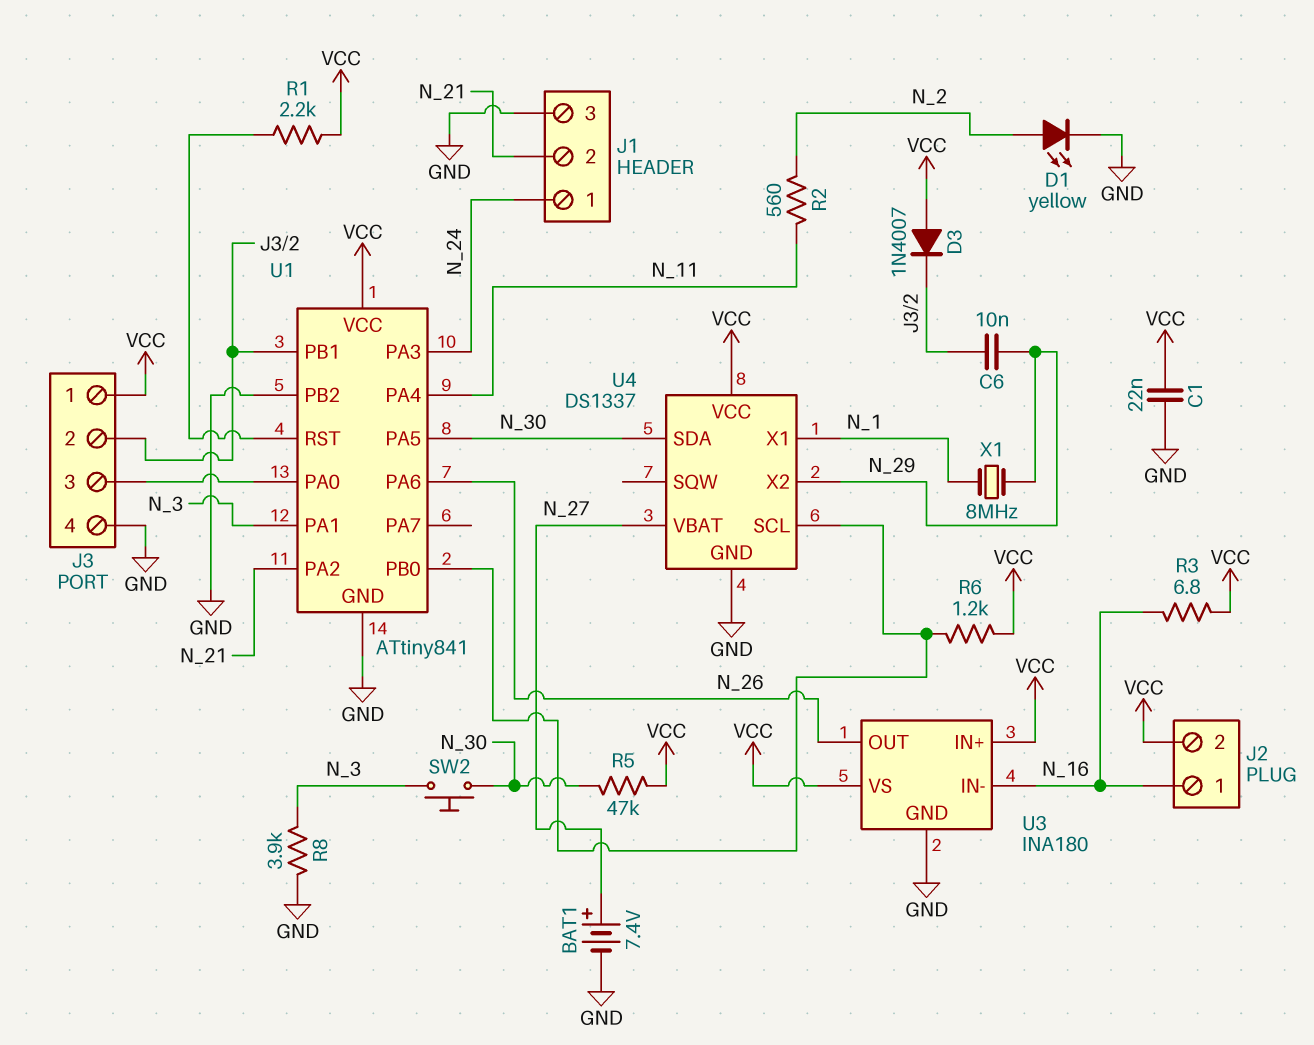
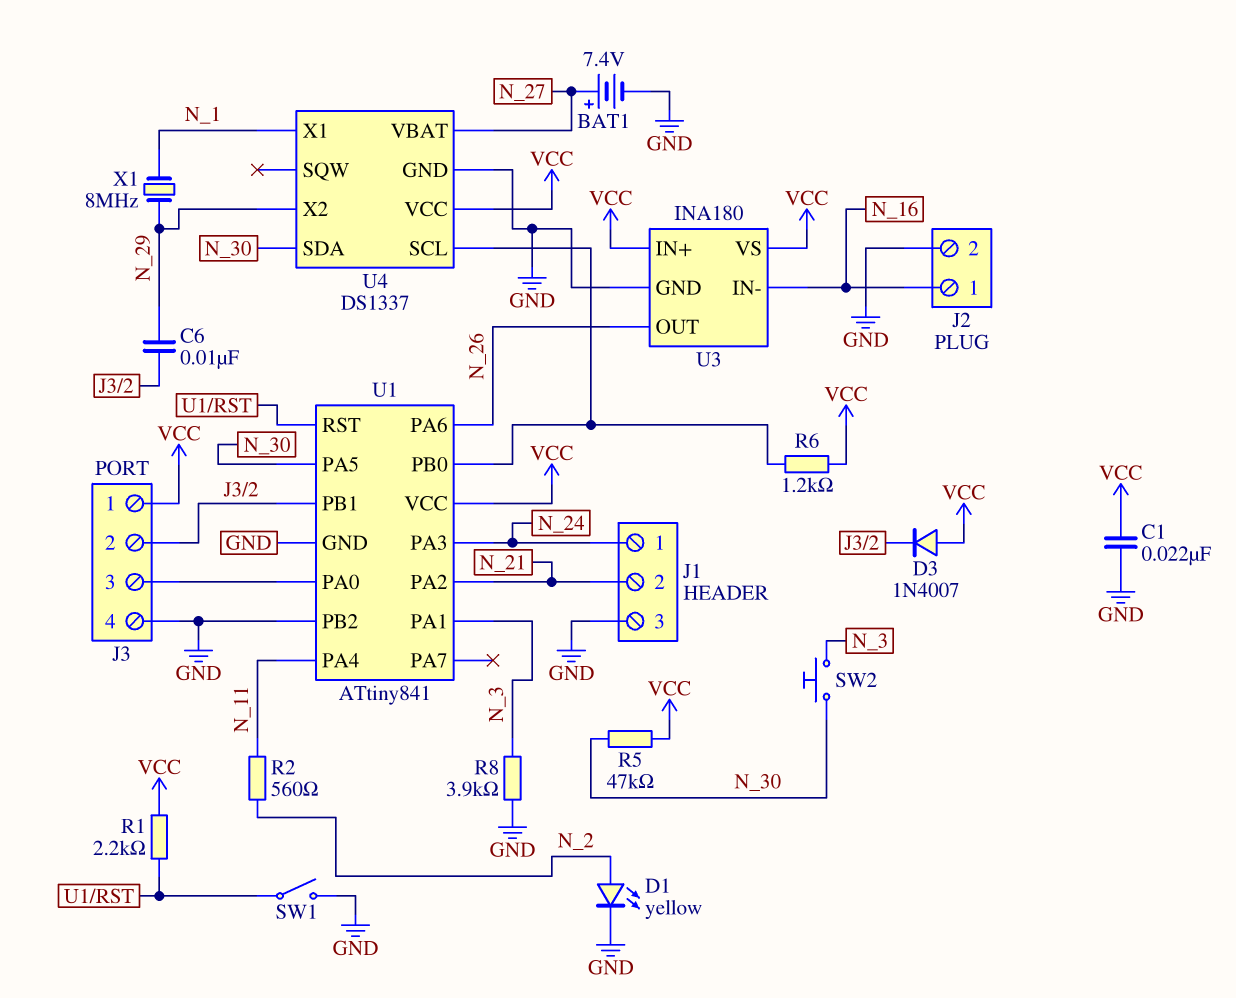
J2 pin 2: VCC -> GND
R3: 6.8 (N_16, VCC) -> none
SW1: none -> switch (GND, U1/RST)

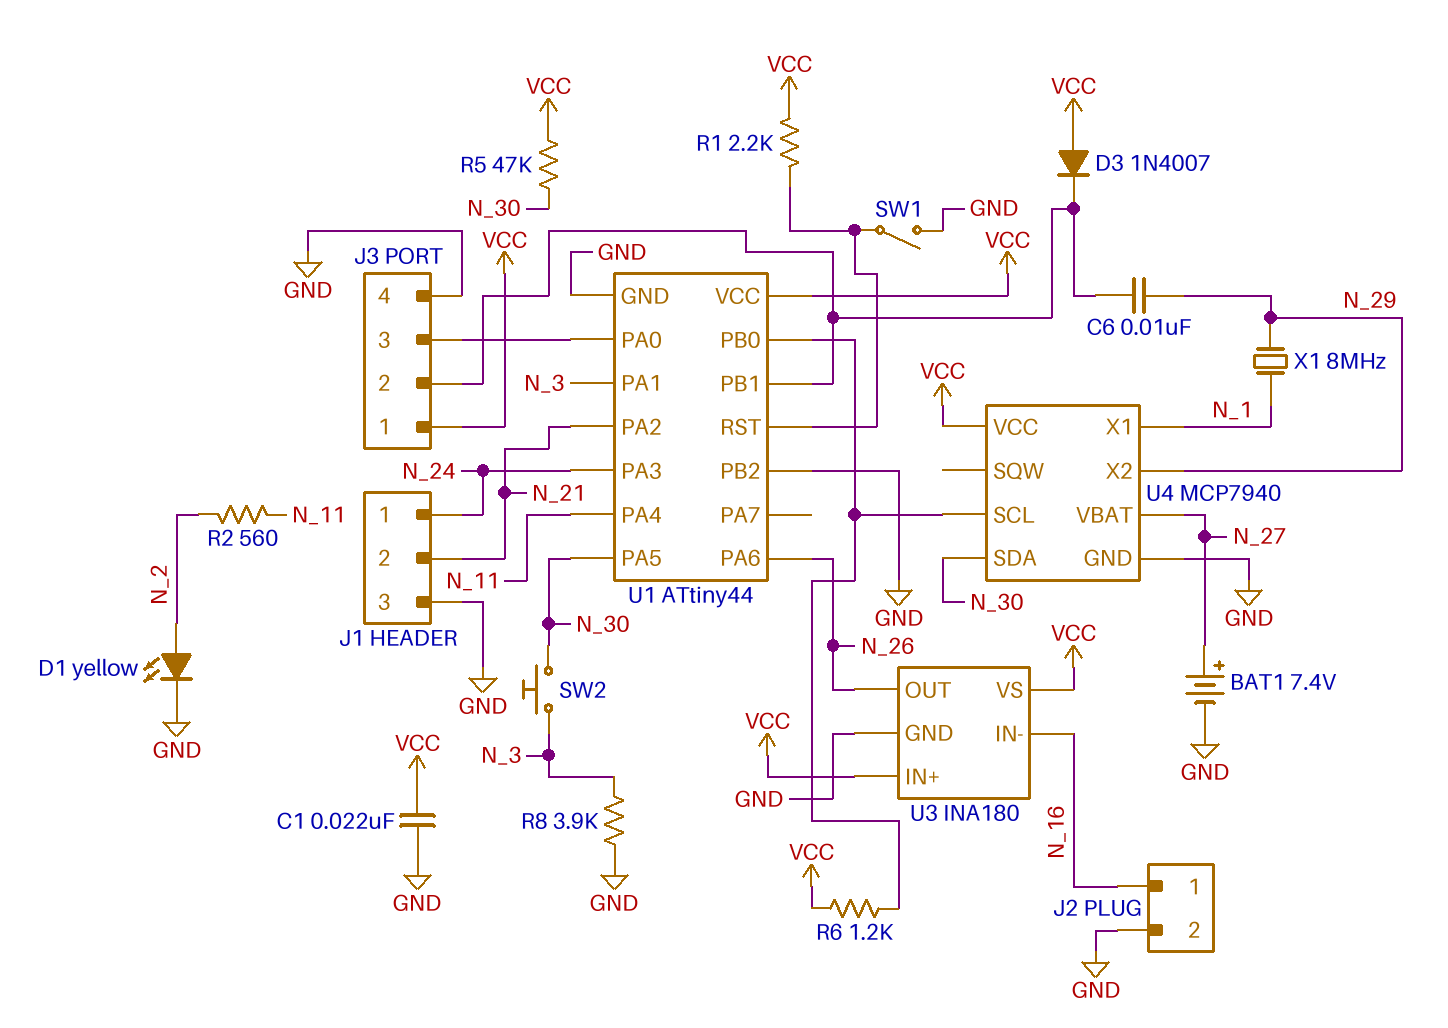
U1: ATtiny841 -> ATtiny44
U4: DS1337 -> MCP7940

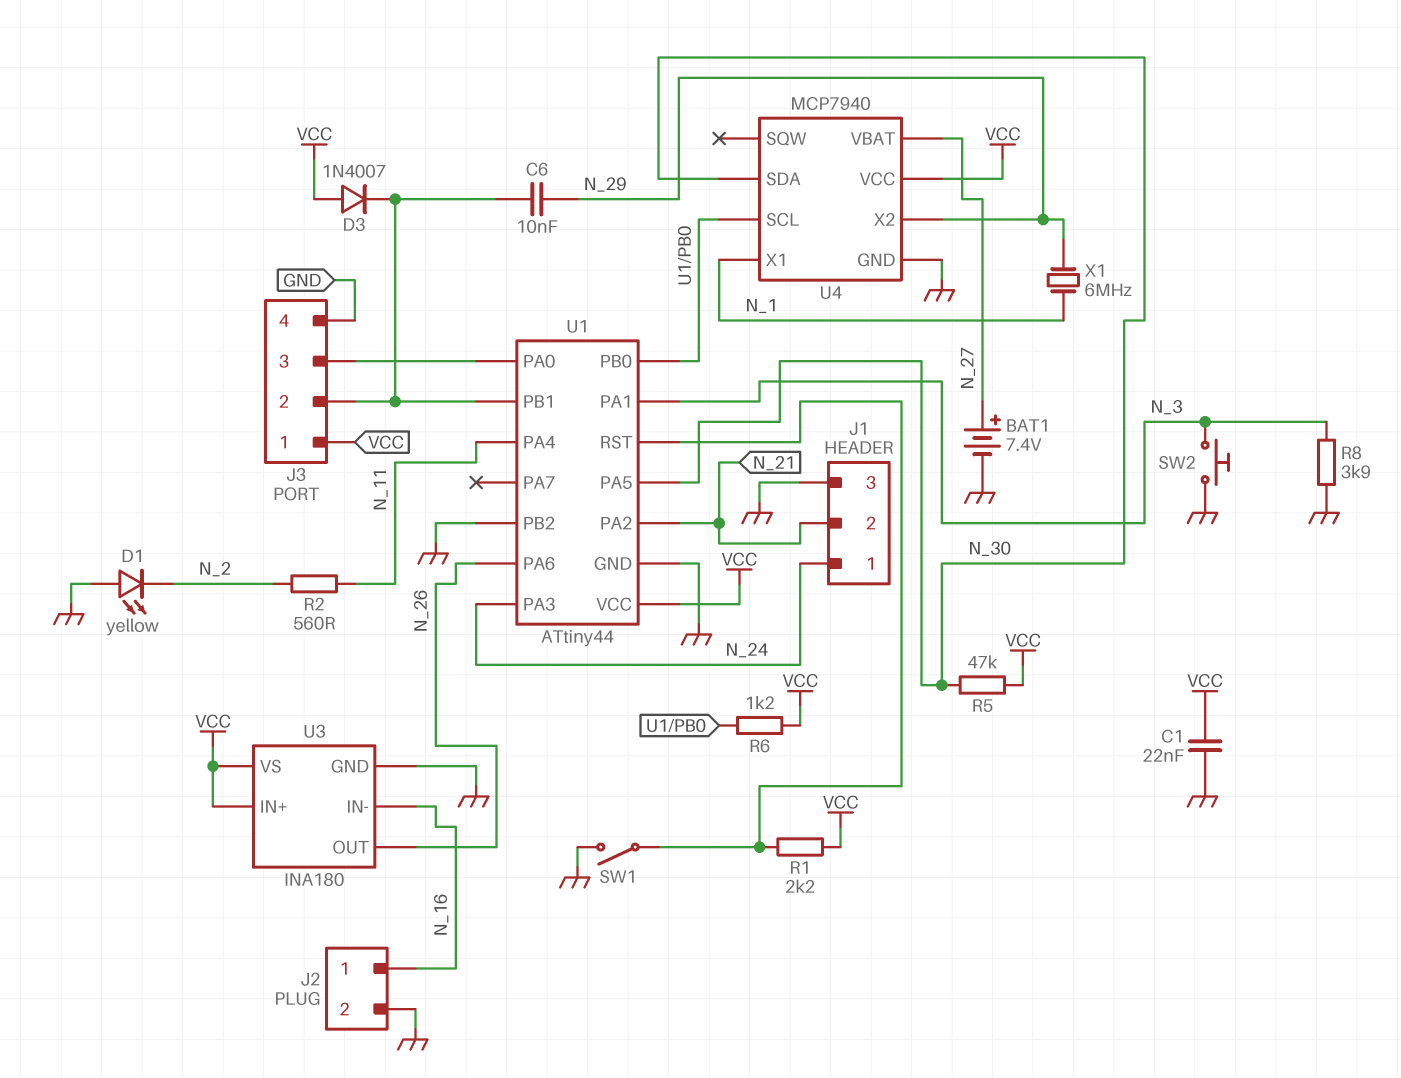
D1: LED yellow (A N_2, K GND) -> LED yellow (A GND, K N_2)
SW2: button (N_3, N_30) -> button (GND, N_3)
X1: 8MHz (N_1, N_29) -> 6MHz (N_1, N_29)

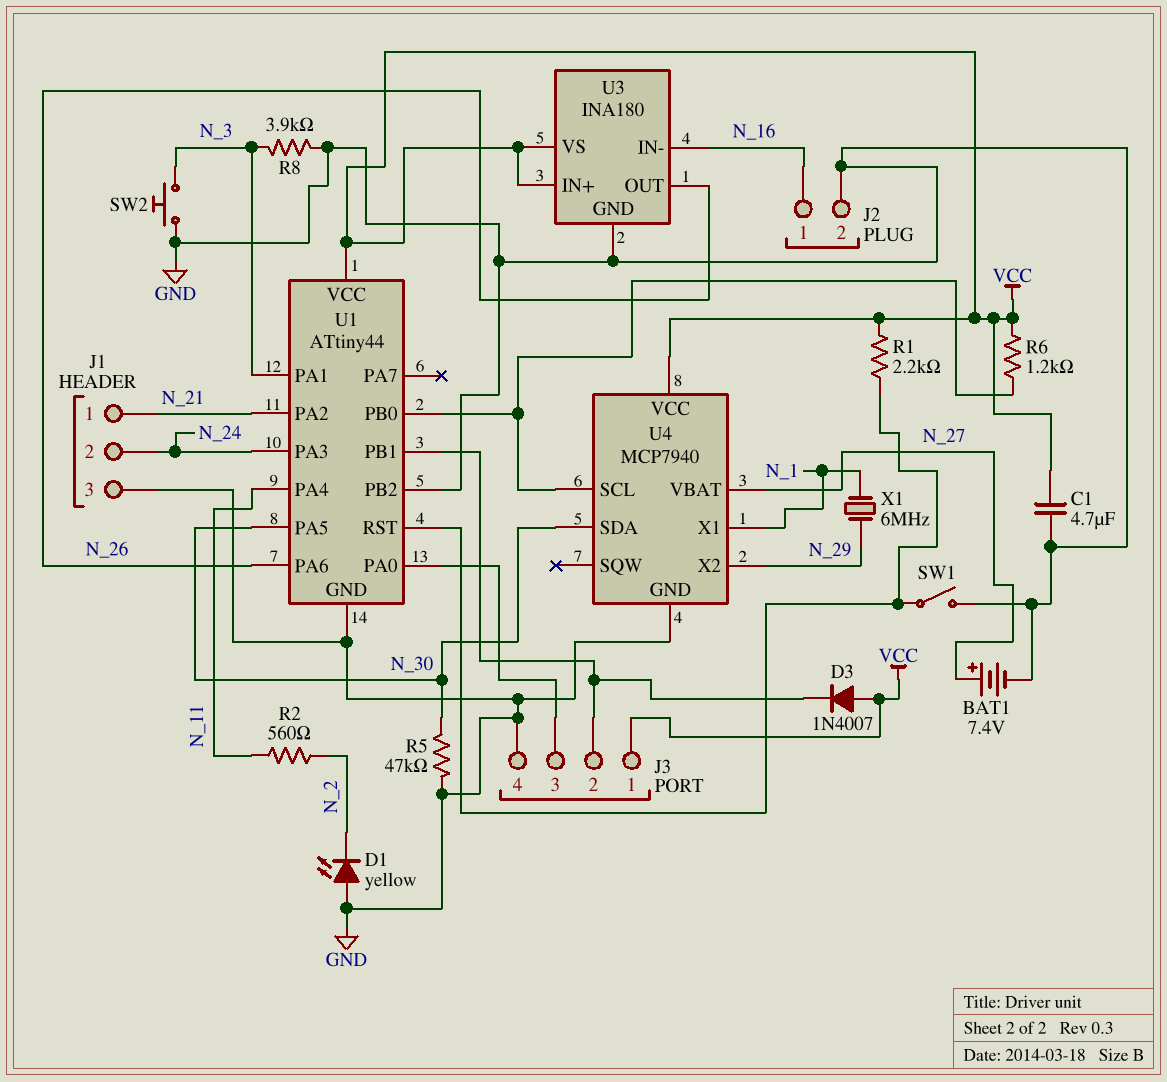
C1: 22nF (GND, VCC) -> 4.7uF (GND, VCC)
C6: 10nF (J3/2, N_29) -> none
J1 pin 1: N_24 -> N_21
J1 pin 2: N_21 -> N_24
R5: 47k (N_30, VCC) -> 47k (GND, N_30)

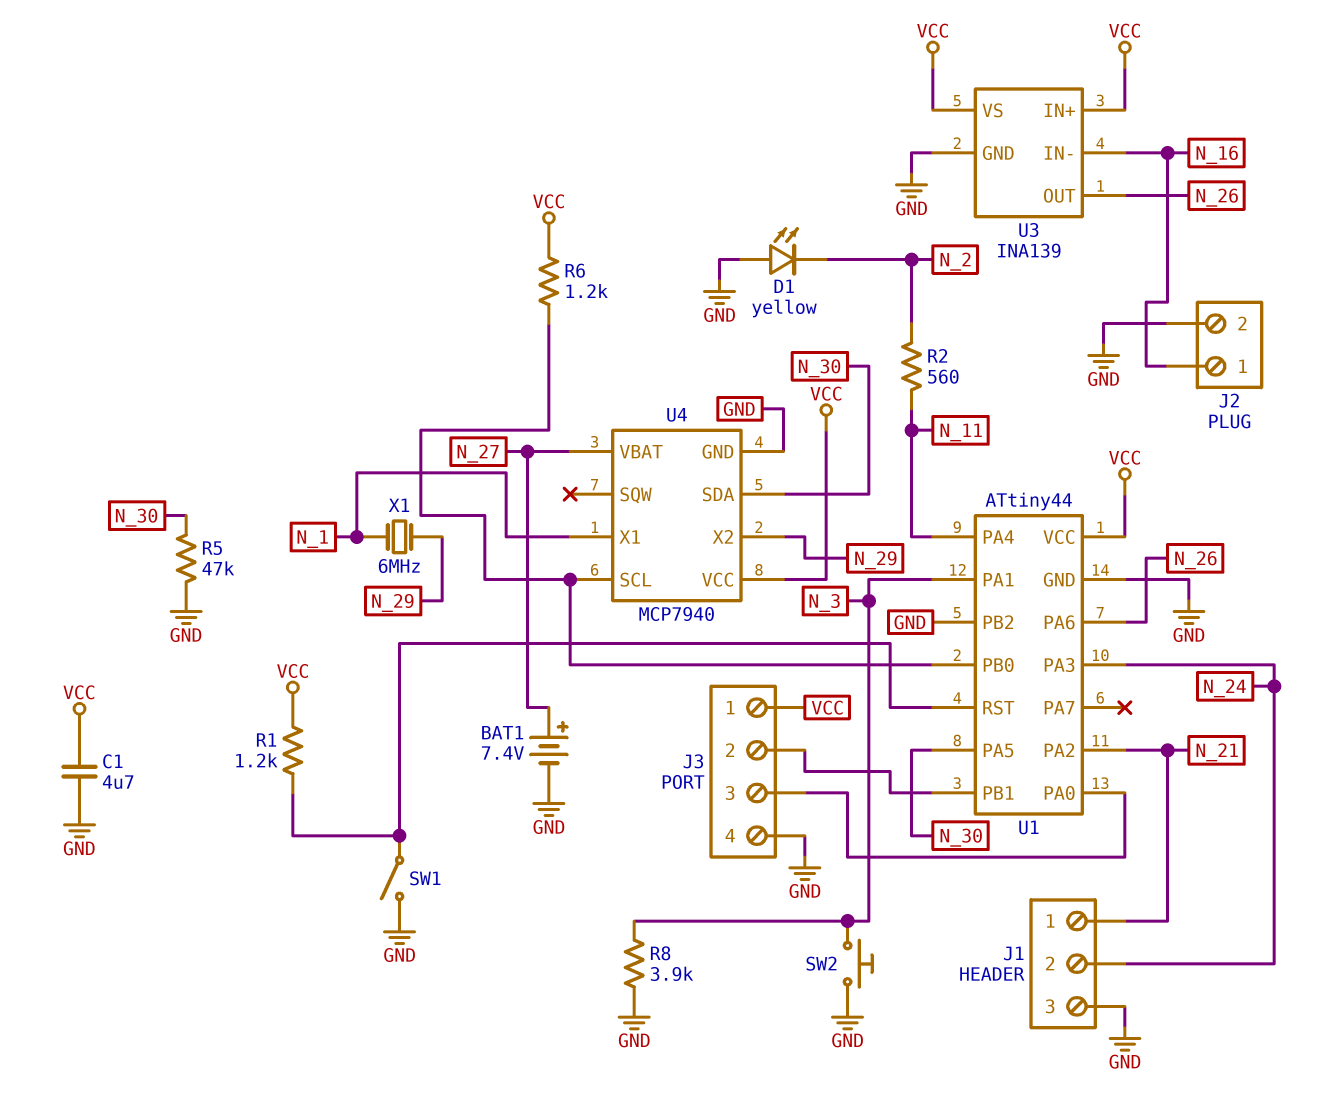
D3: diode 1N4007 (A VCC, K J3/2) -> none
R1: 2.2k (U1/RST, VCC) -> 1.2k (U1/RST, VCC)
U3: INA180 -> INA139

